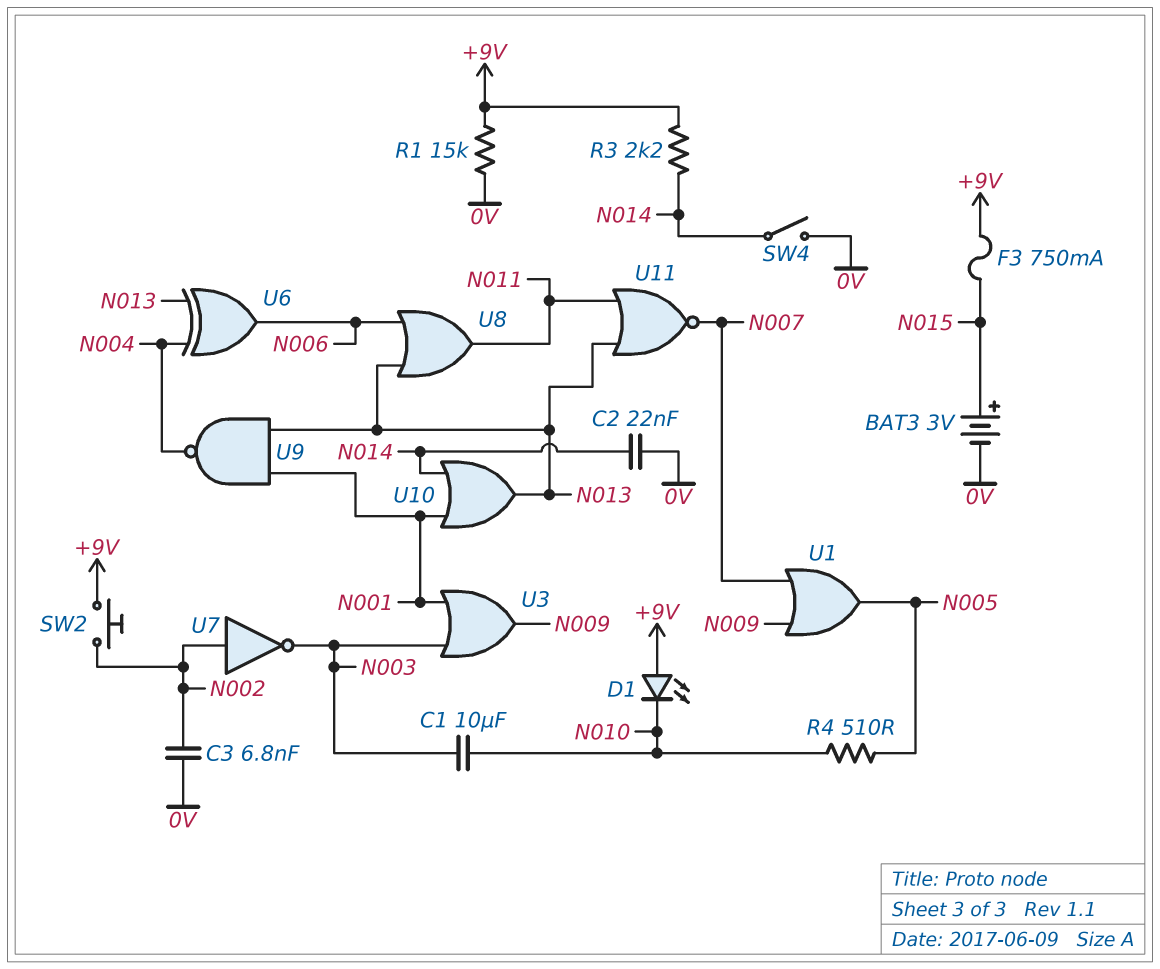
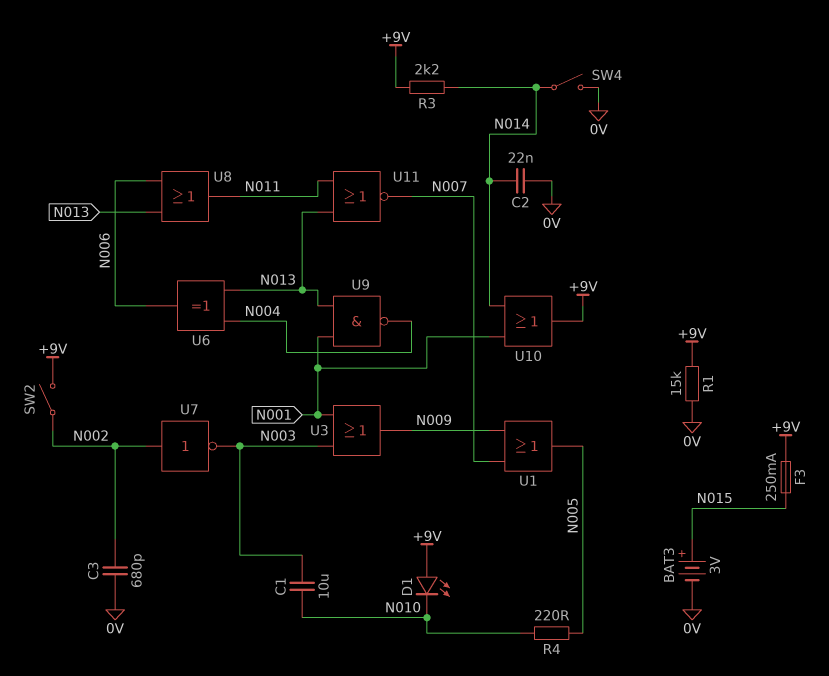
C3: 6.8nF (0V, N002) -> 680pF (0V, N002)
F3: 750mA (+9V, N015) -> 250mA (+9V, N015)
R4: 510 (N005, N010) -> 220 (N005, N010)
SW2: button (+9V, N002) -> switch (+9V, N002)
U10: OR (in N001, in N014, out N013) -> OR (in N001, in N014, out +9V)

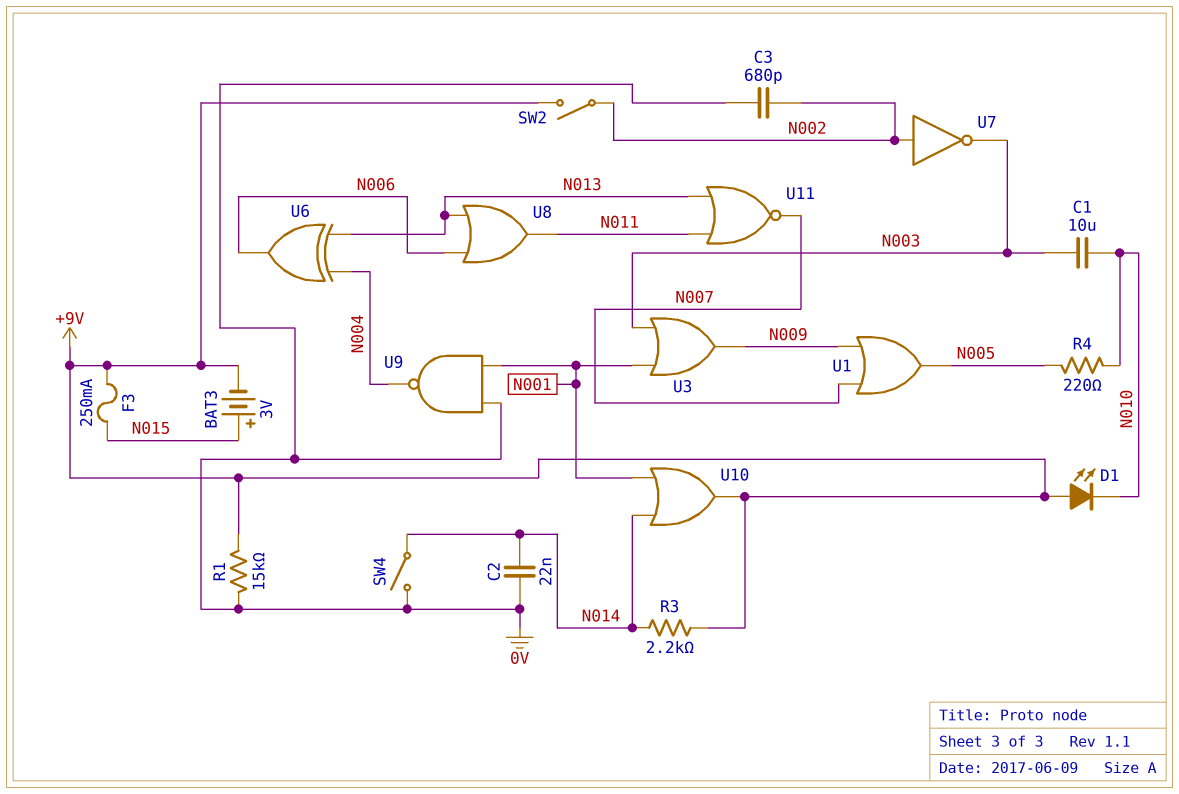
BAT3: 3V (plus N015, minus 0V) -> 3V (plus N015, minus +9V)
U9: NAND (in N001, in N013, out N004) -> NAND (in 0V, in N001, out N004)

